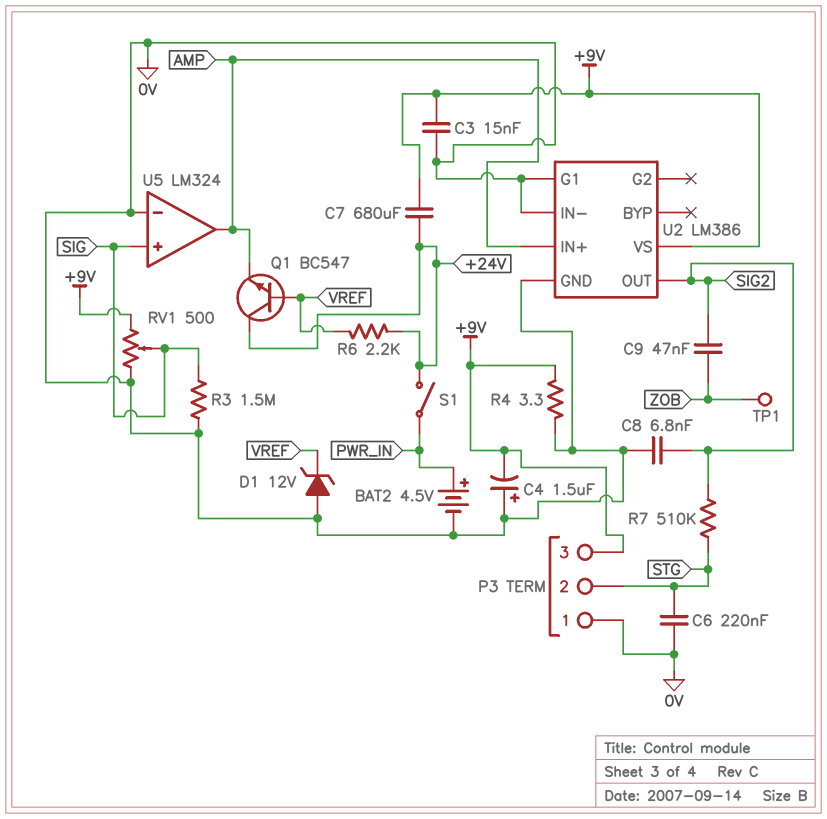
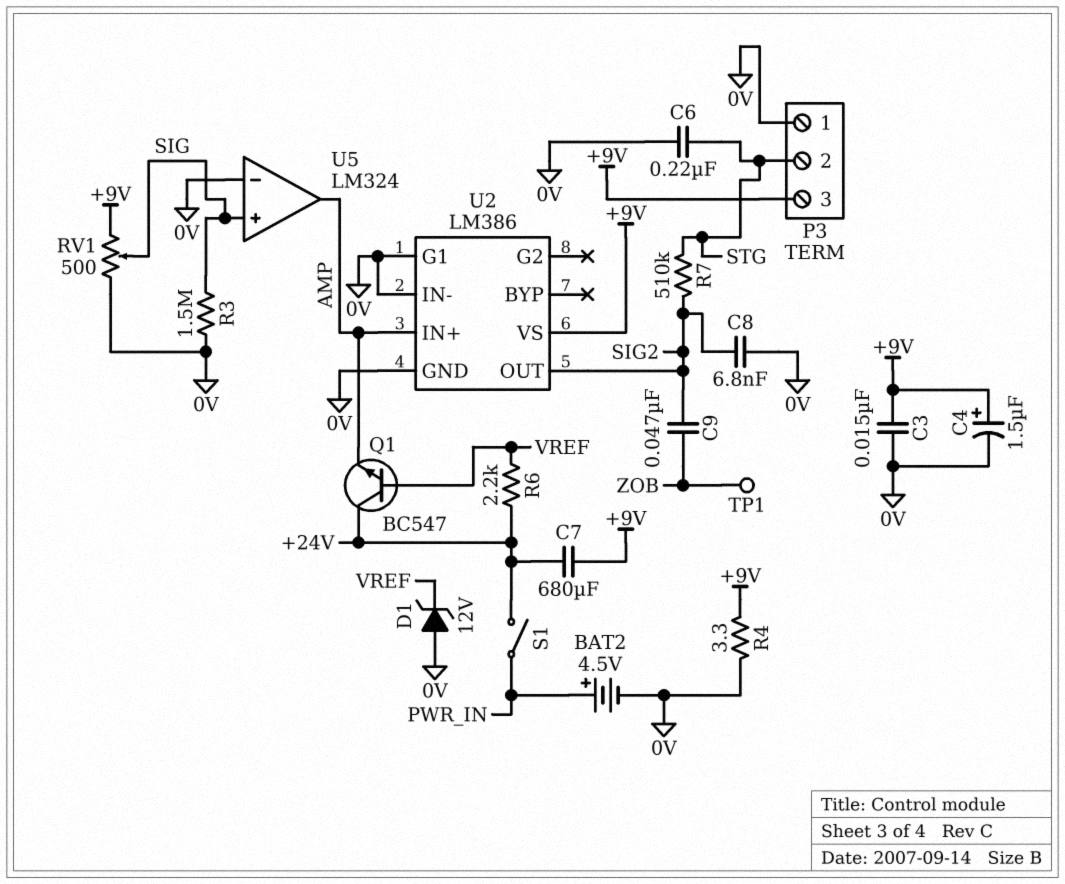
C4: 1.5uF (plus 0V, minus +9V) -> 1.5uF (plus +9V, minus 0V)

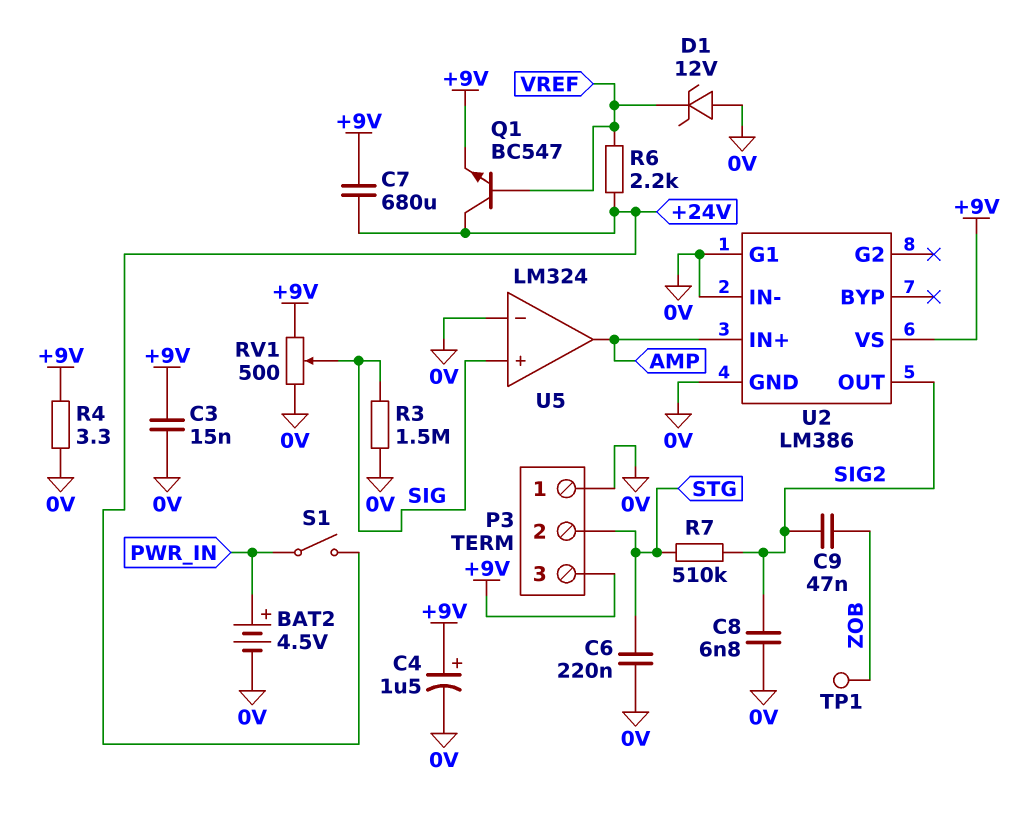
Q1: NPN BC547 (B VREF, C +24V, E AMP) -> NPN BC547 (B VREF, C +24V, E +9V)

